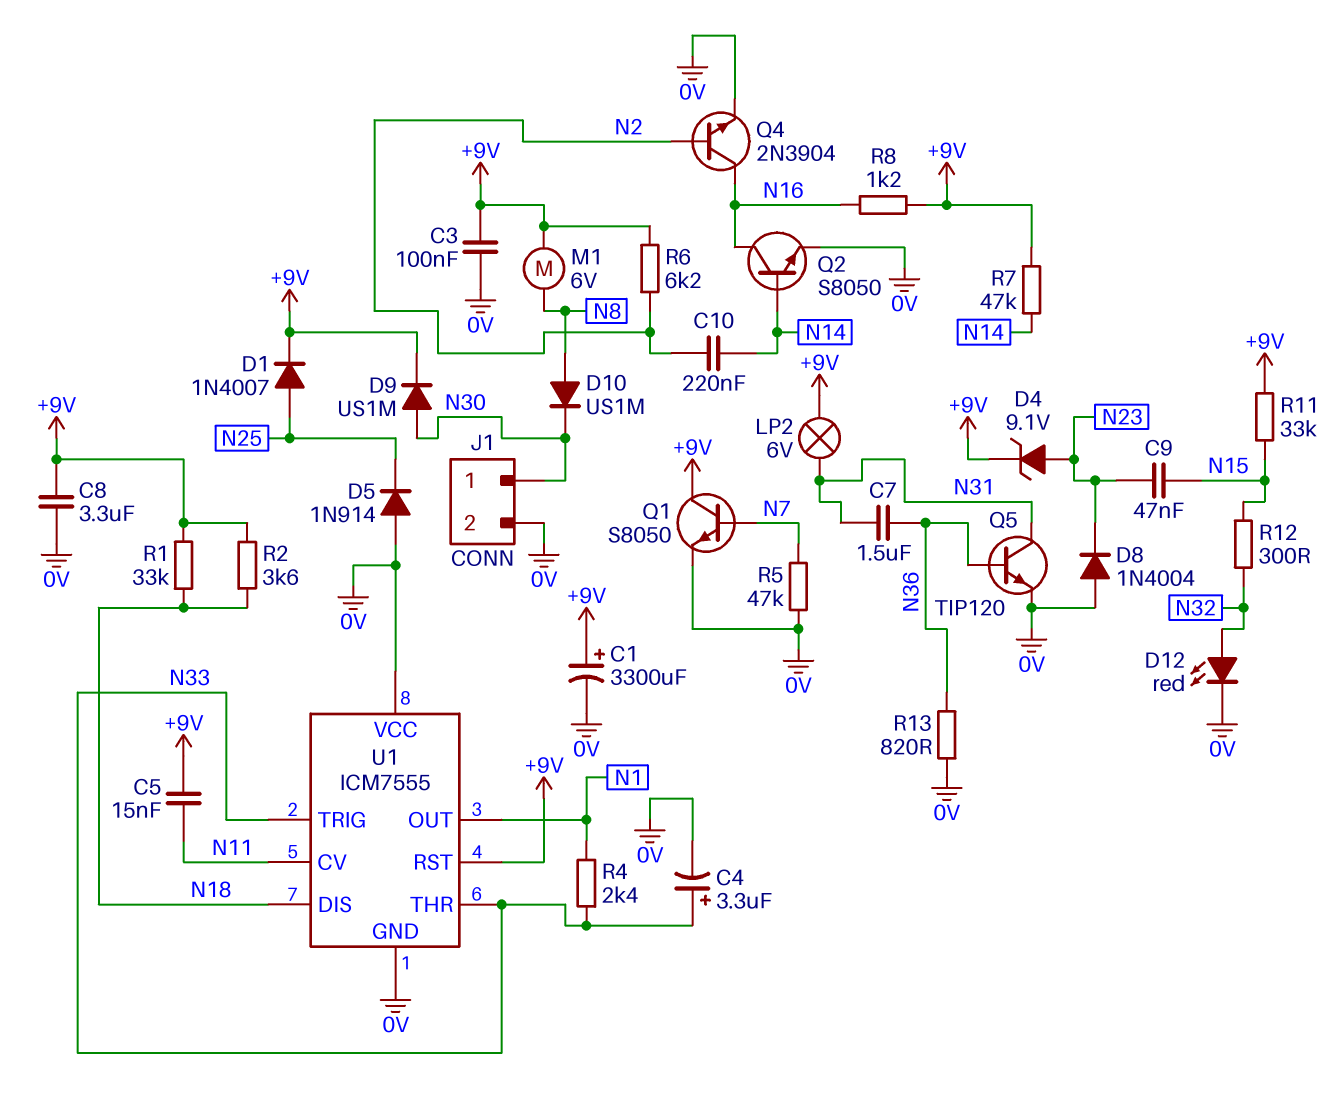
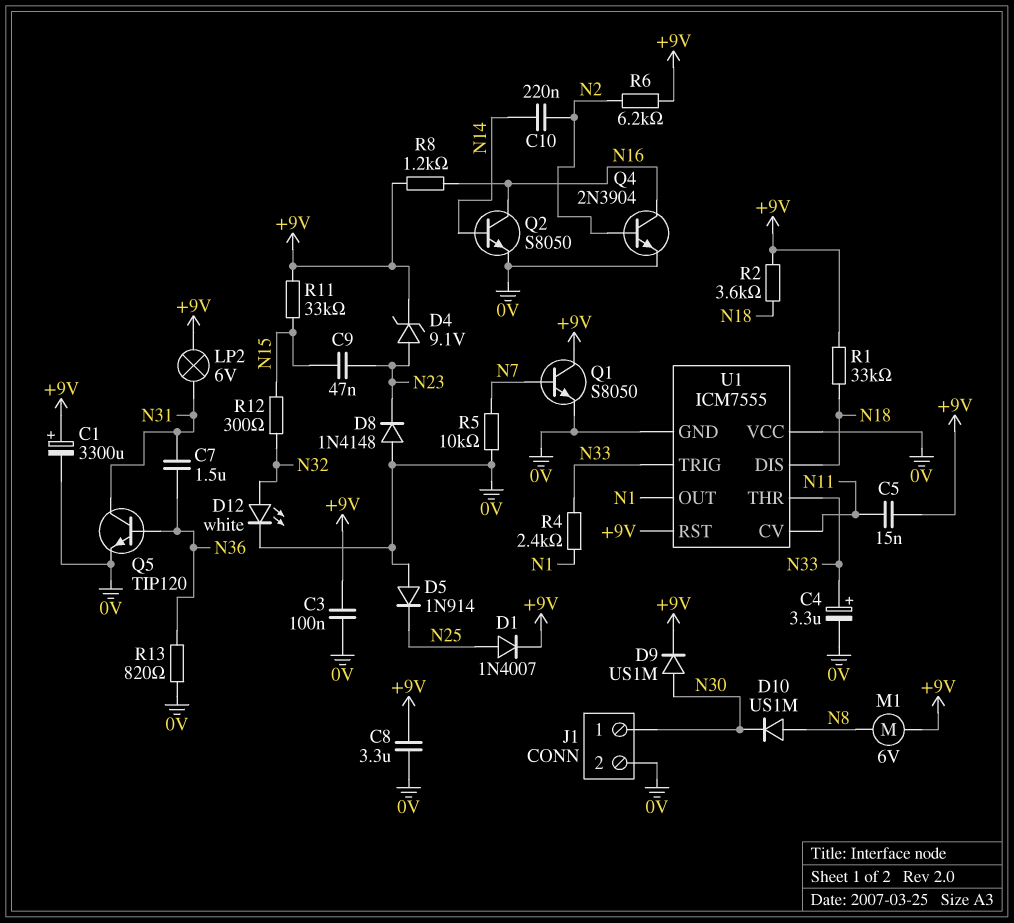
D8: diode 1N4004 (A 0V, K N23) -> diode 1N4148 (A 0V, K N23)
D12: LED red (A N32, K 0V) -> LED white (A N32, K 0V)
R5: 47k (0V, N7) -> 10k (0V, N7)
R7: 47k (+9V, N14) -> none

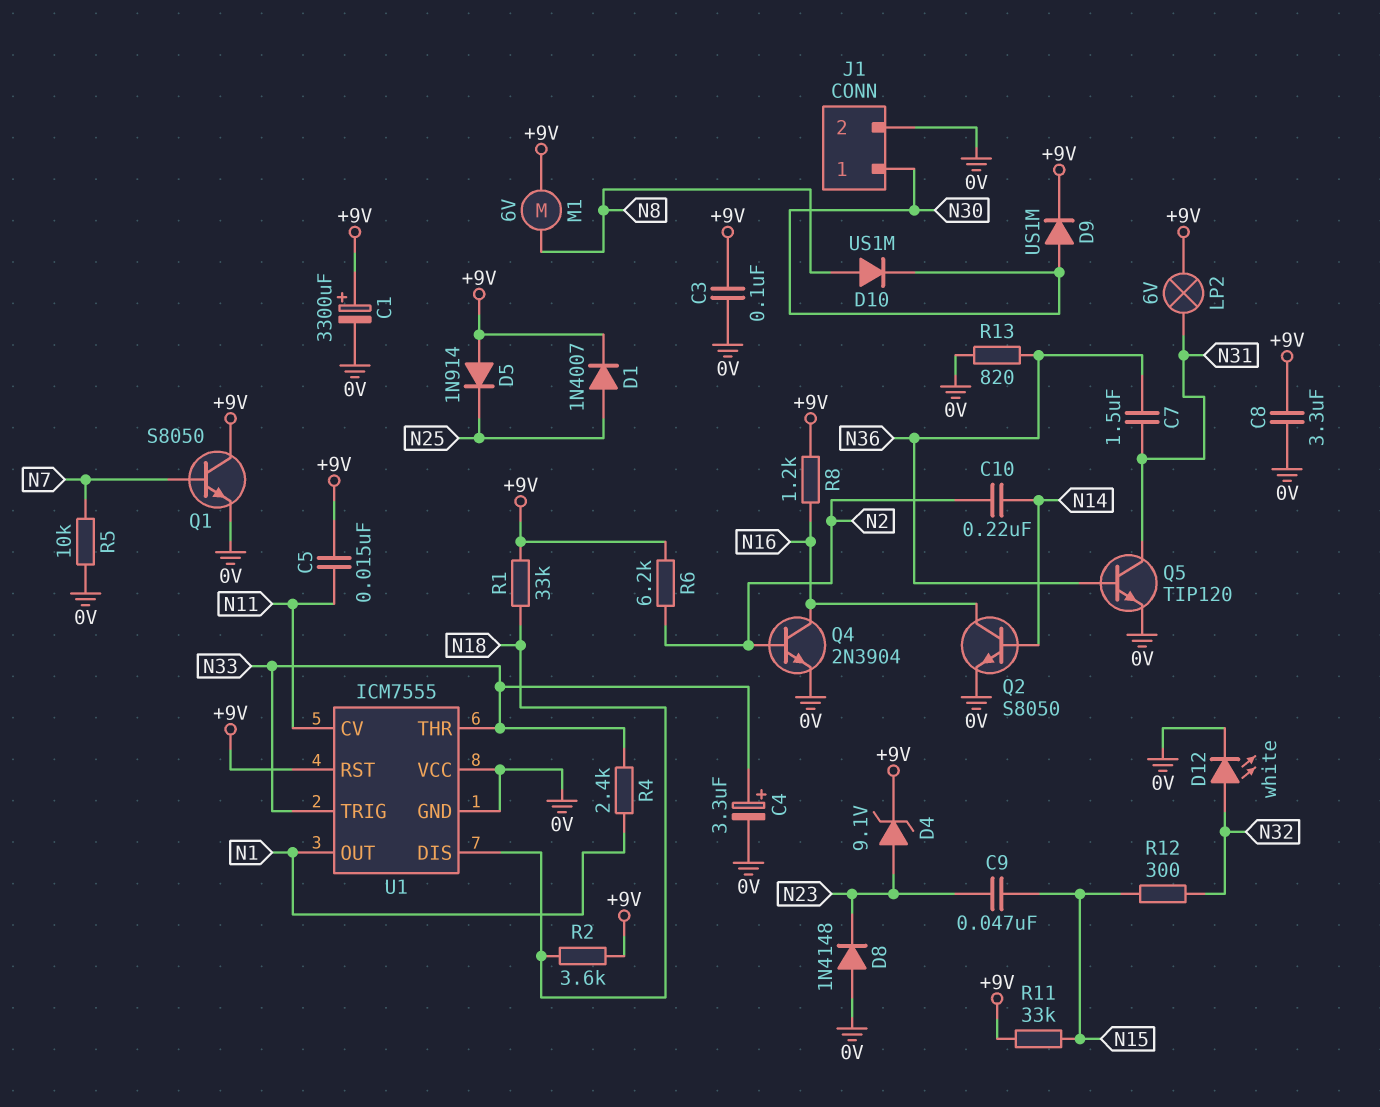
D5: diode 1N914 (A 0V, K N25) -> diode 1N914 (A +9V, K N25)

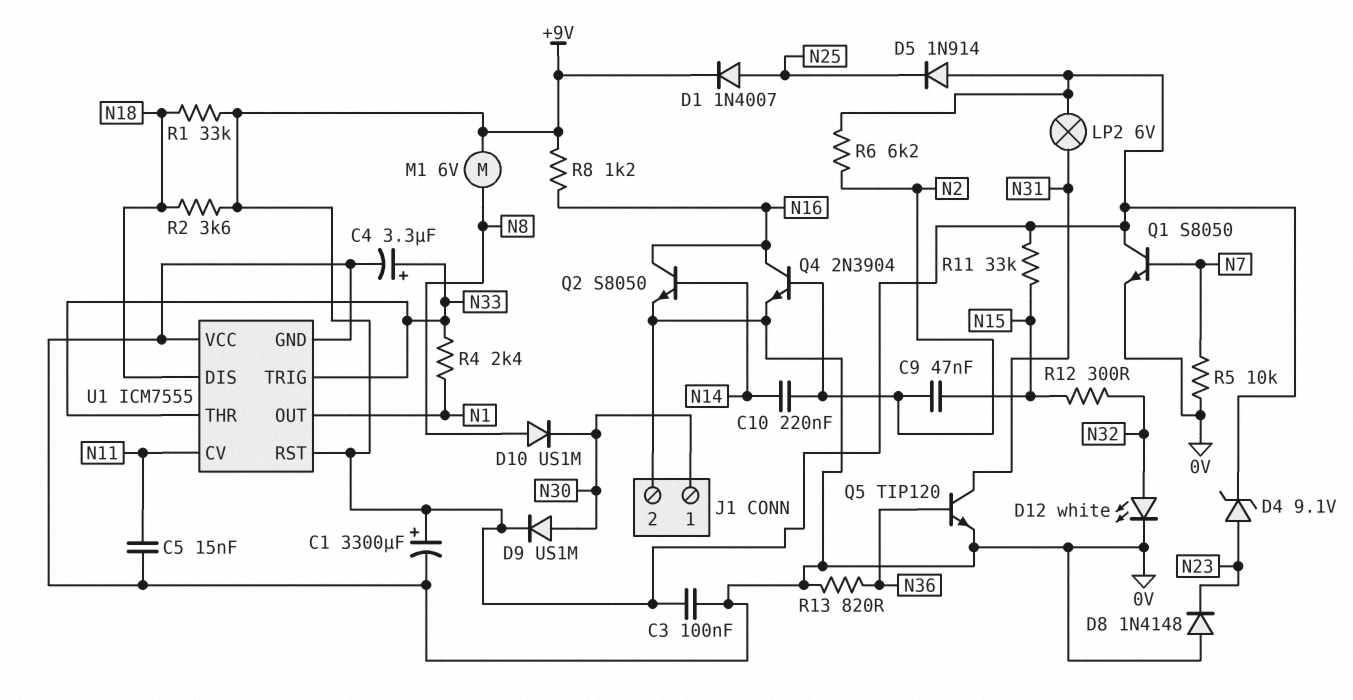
C5: 15nF (+9V, N11) -> 15nF (0V, N11)
C7: 1.5uF (N31, N36) -> none
C8: 3.3uF (+9V, 0V) -> none
C9: 47nF (N15, N23) -> 47nF (N2, N15)

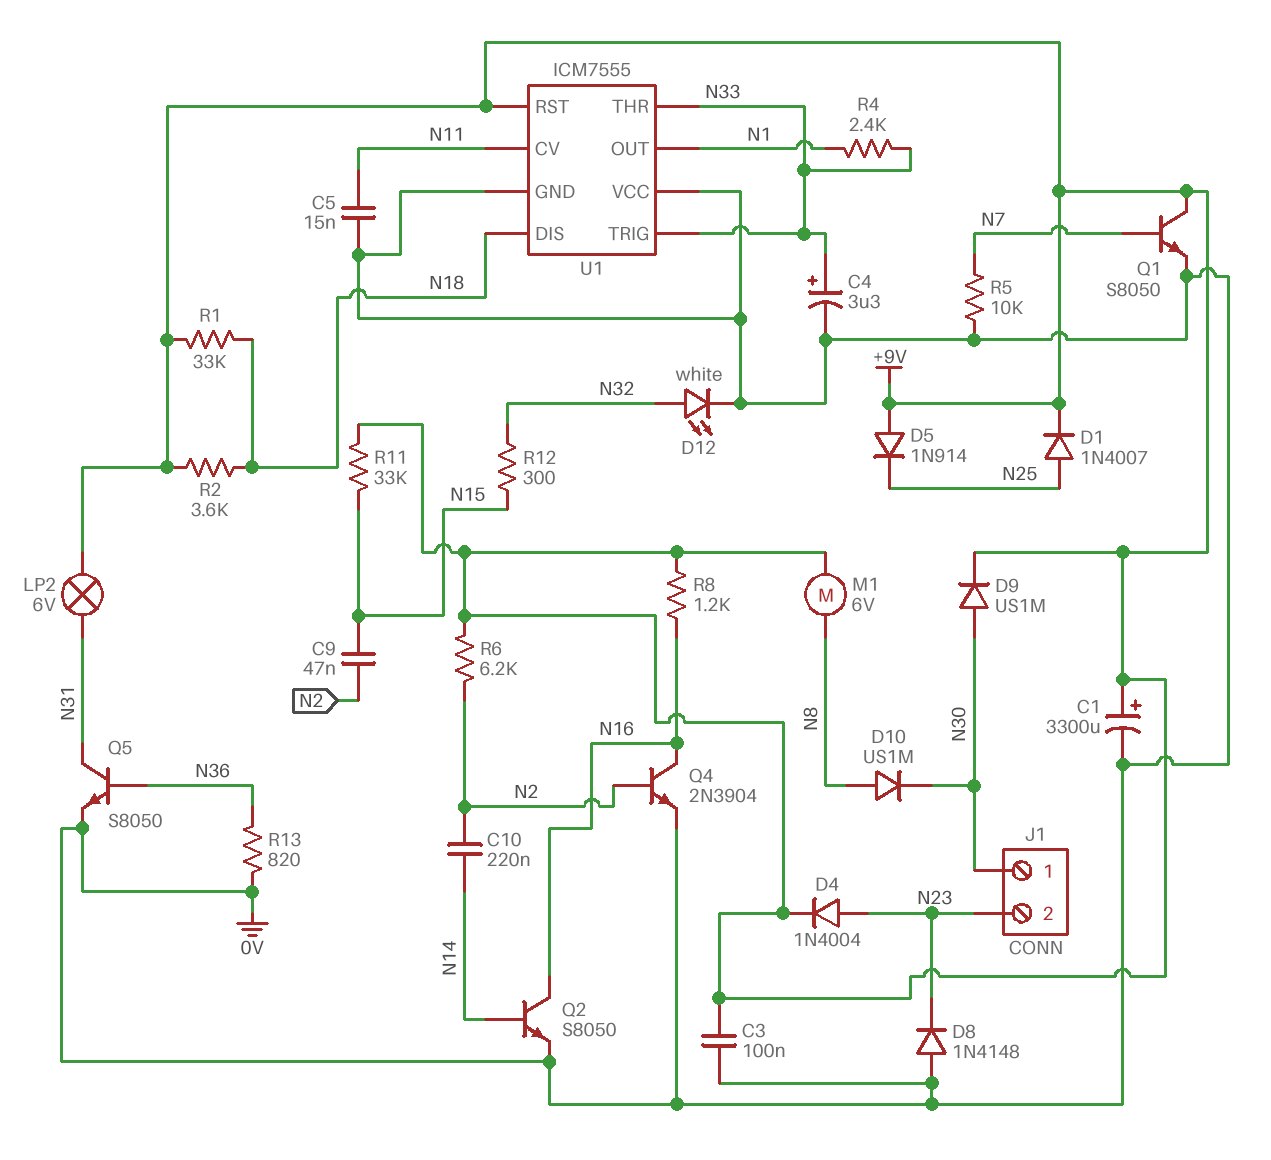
D4: zener 9.1V (A N23, K +9V) -> diode 1N4004 (A N23, K +9V)
J1 pin 2: 0V -> N23
Q5: NPN TIP120 (B N36, C N31, E 0V) -> NPN S8050 (B N36, C N31, E 0V)

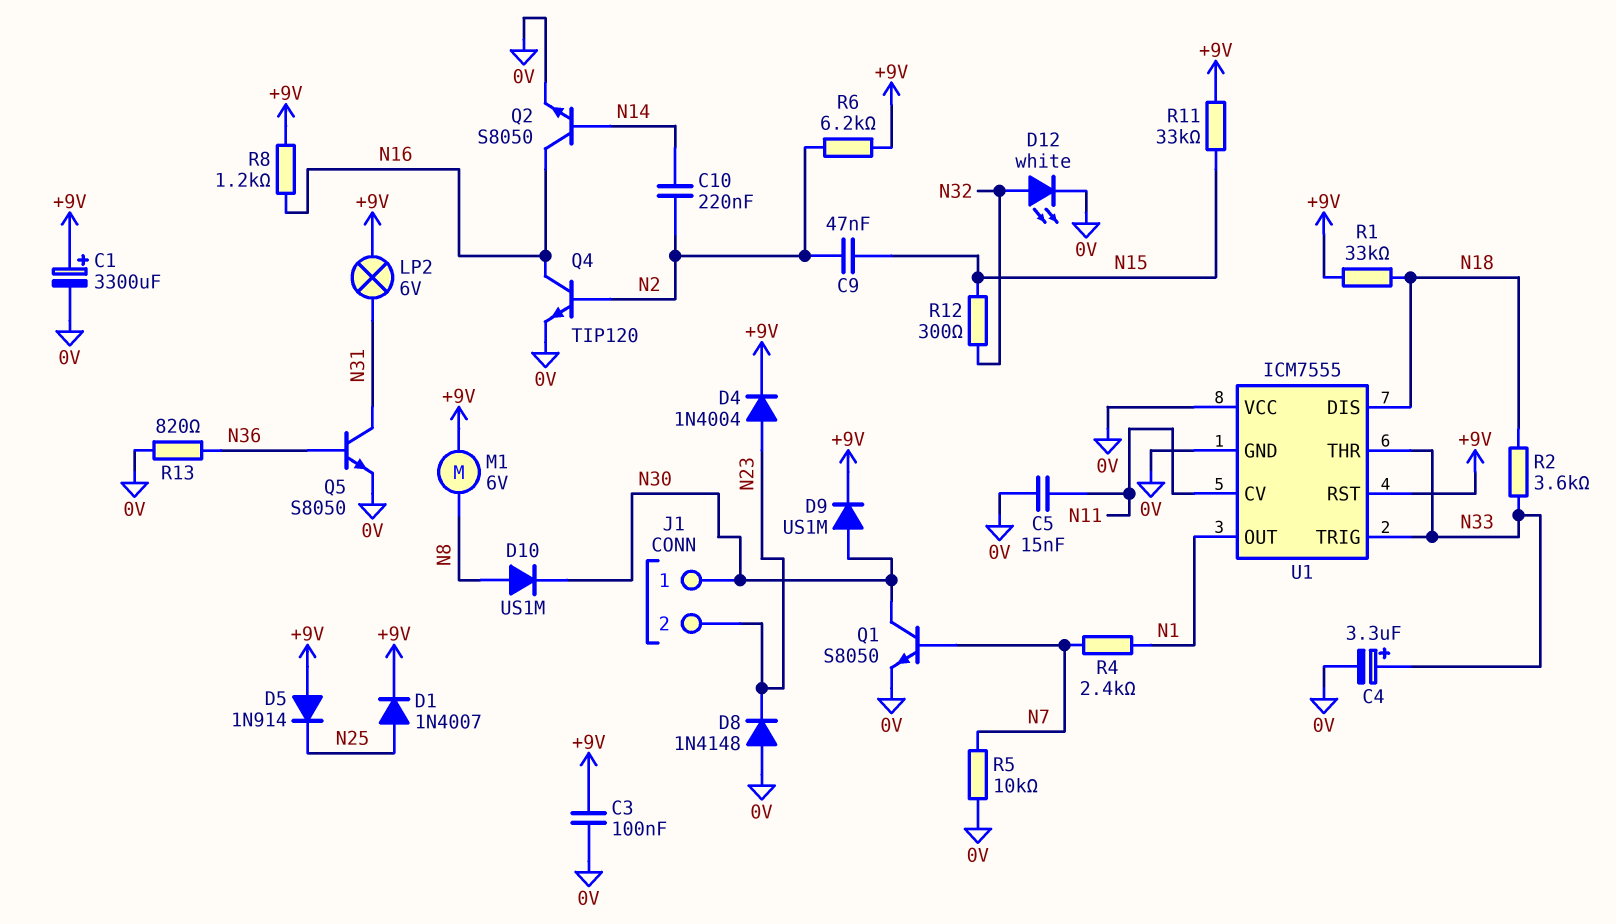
Q1: NPN S8050 (B N7, C +9V, E 0V) -> NPN S8050 (B N7, C N30, E 0V)
Q4: NPN 2N3904 (B N2, C N16, E 0V) -> NPN TIP120 (B N2, C N16, E 0V)
R2: 3.6k (+9V, N18) -> 3.6k (N18, N33)
R4: 2.4k (N1, N33) -> 2.4k (N1, N7)

